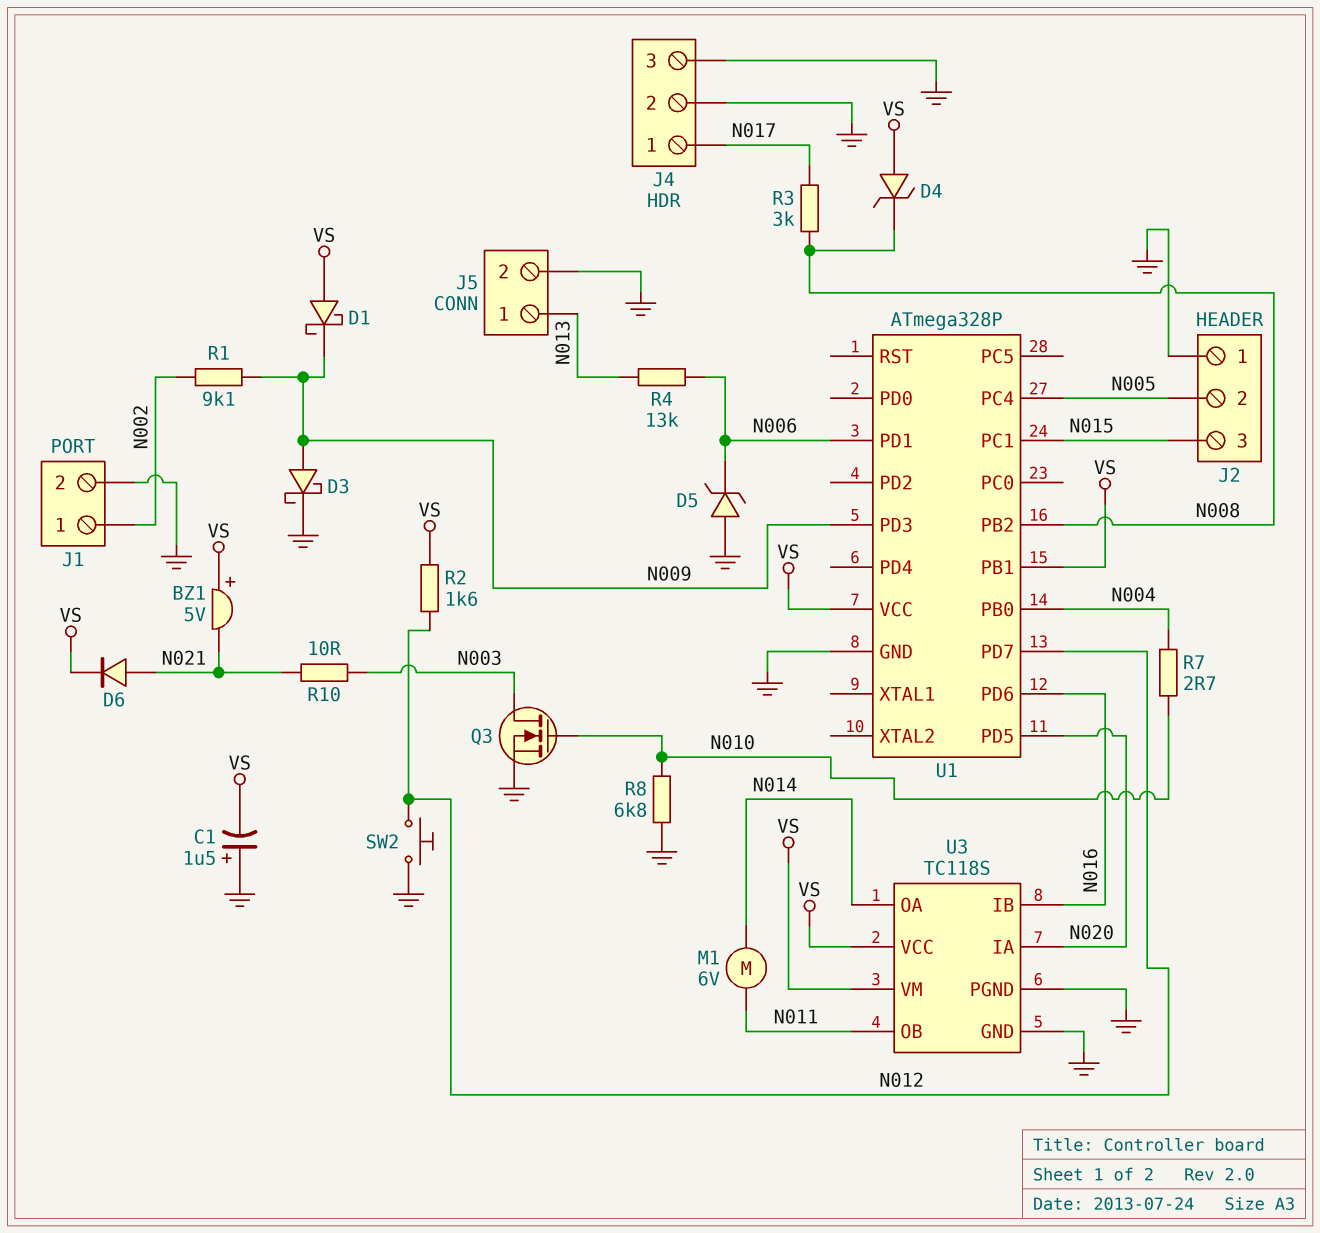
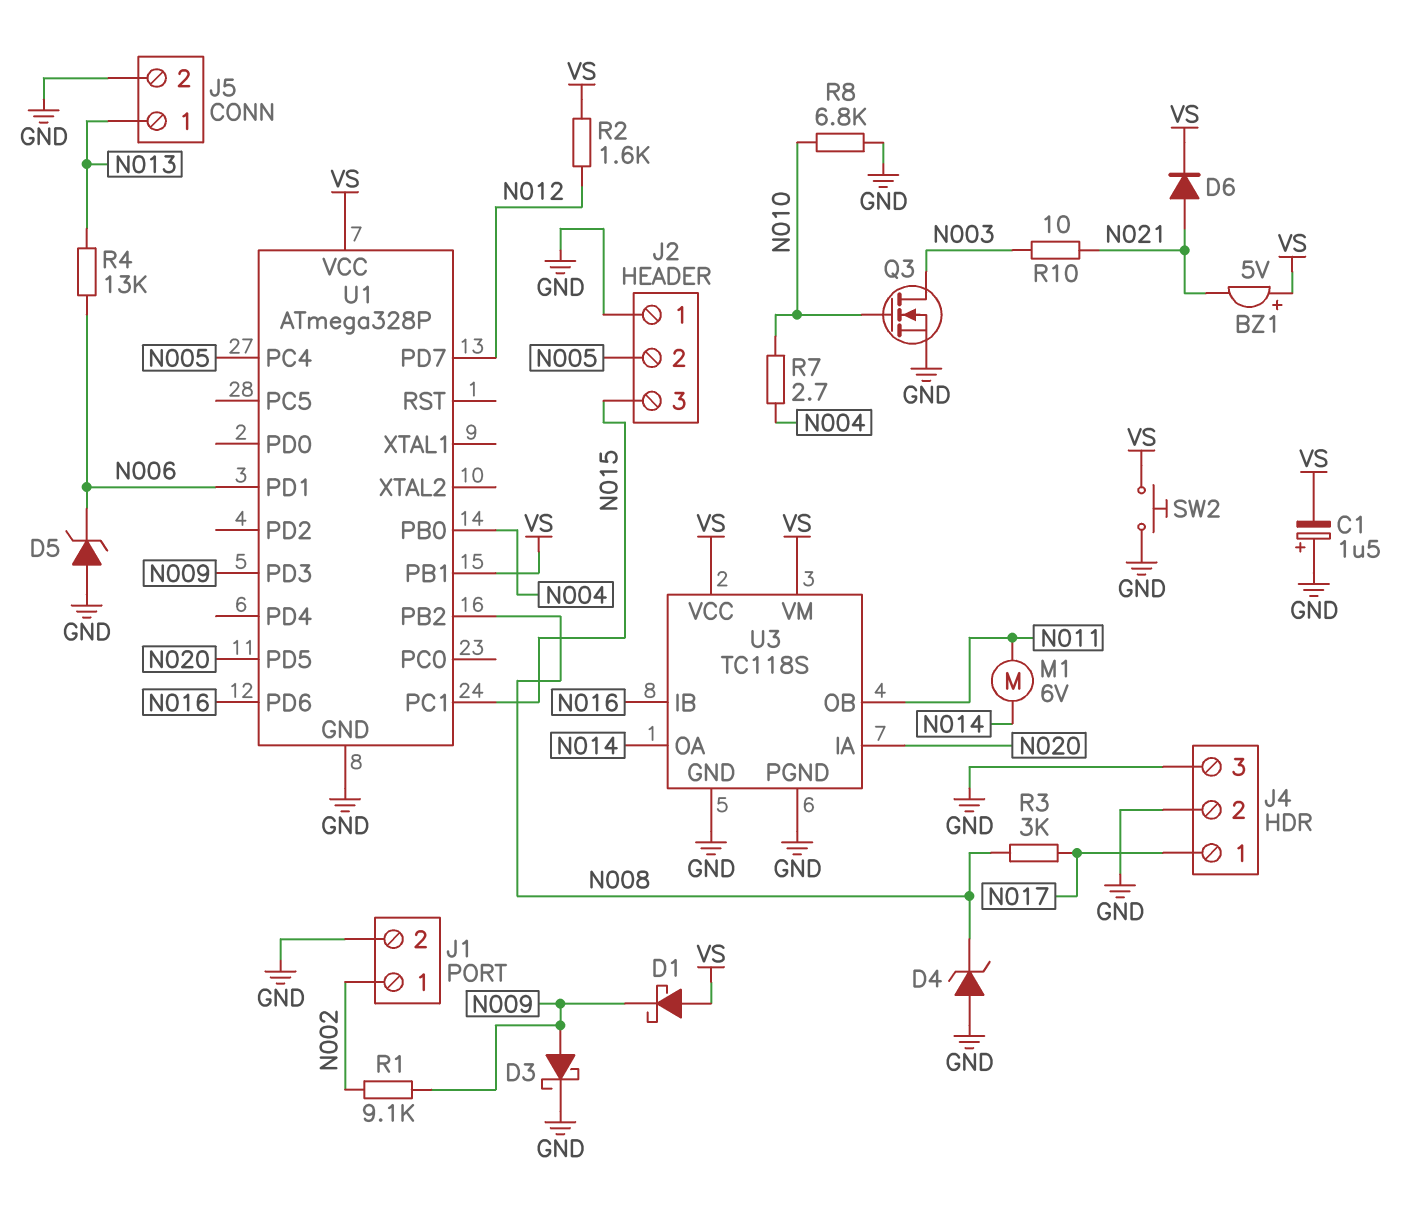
D4: zener (A VS, K N008) -> zener (A GND, K N008)
SW2: button (GND, N012) -> button (GND, VS)

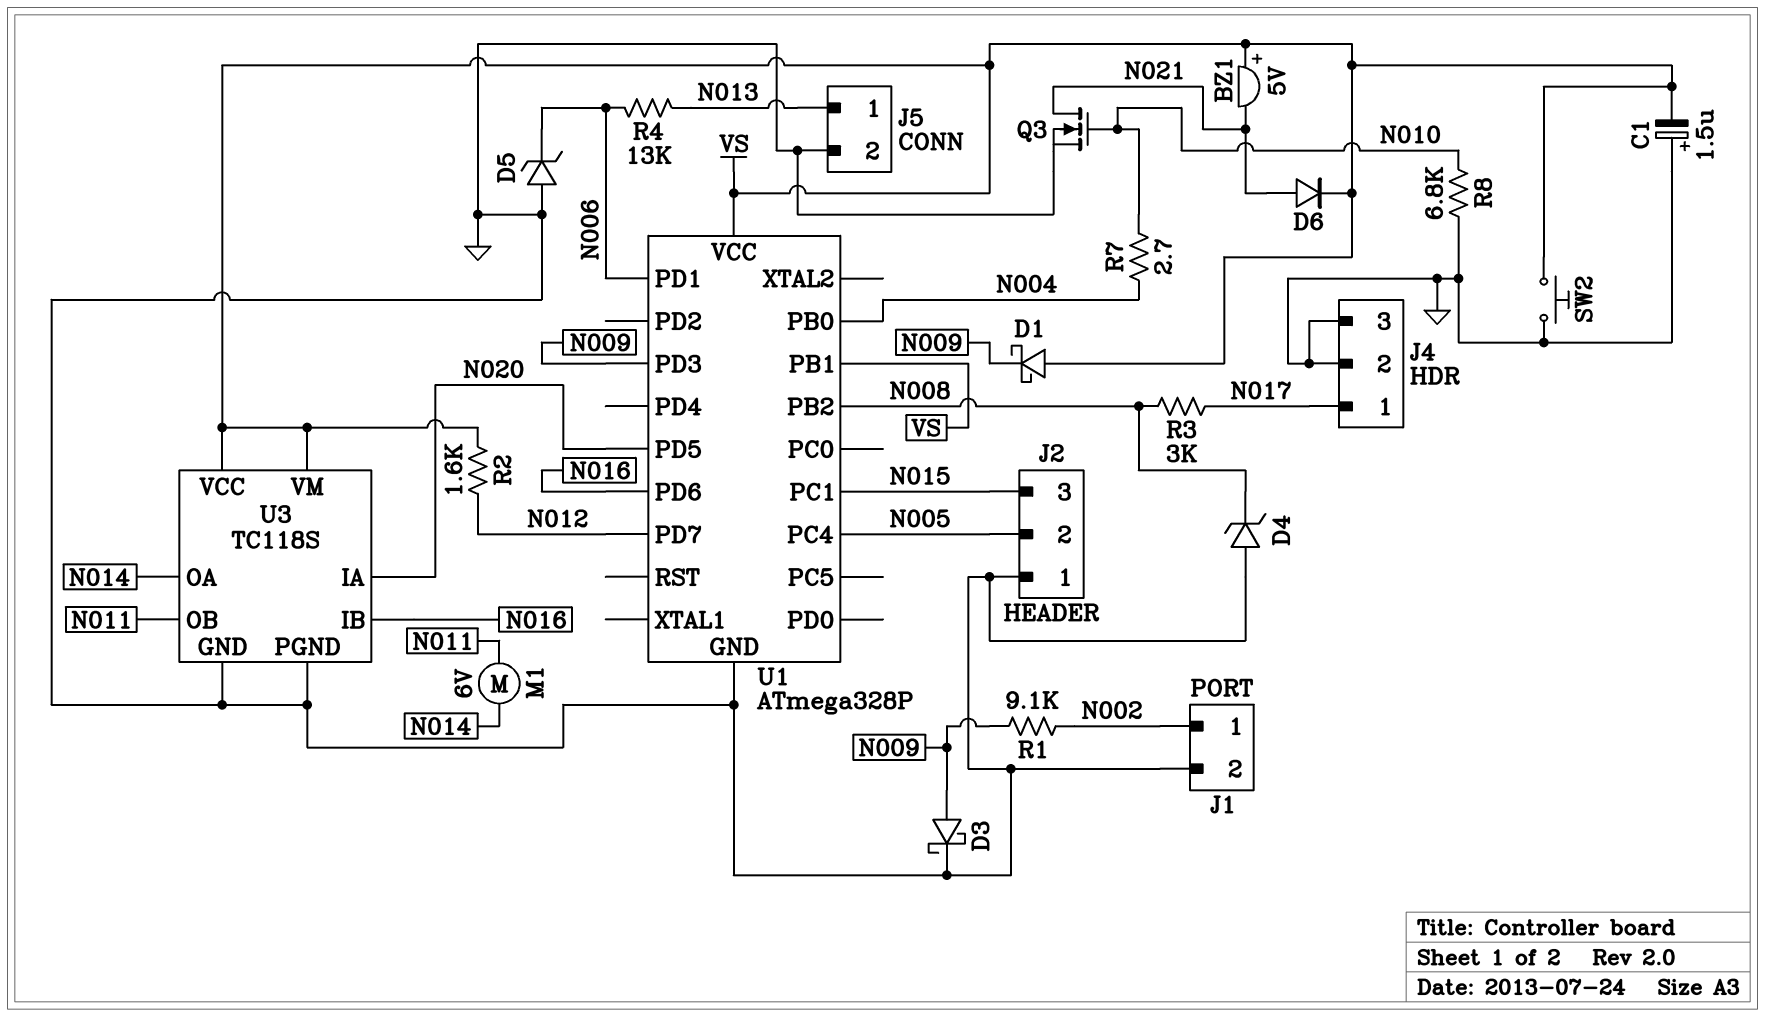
Q3: NMOS (G N010, D N003, S GND) -> NMOS (G N010, D N021, S GND)
R10: 10 (N003, N021) -> none

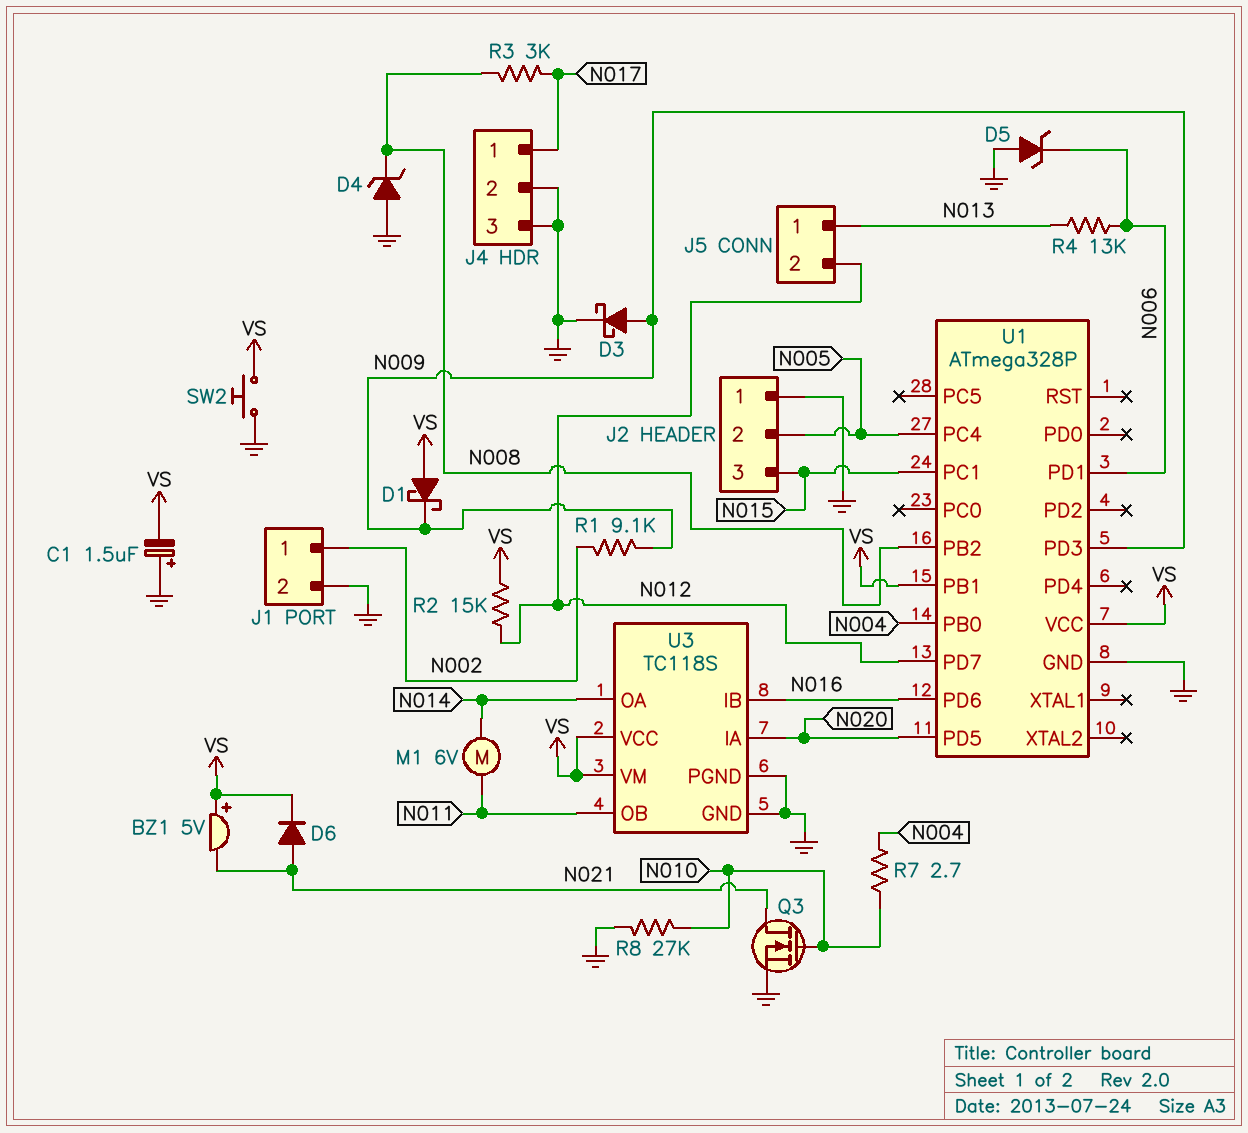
J5 pin 2: GND -> N012
R2: 1.6k (N012, VS) -> 15k (N012, VS)
R8: 6.8k (GND, N010) -> 27k (GND, N010)

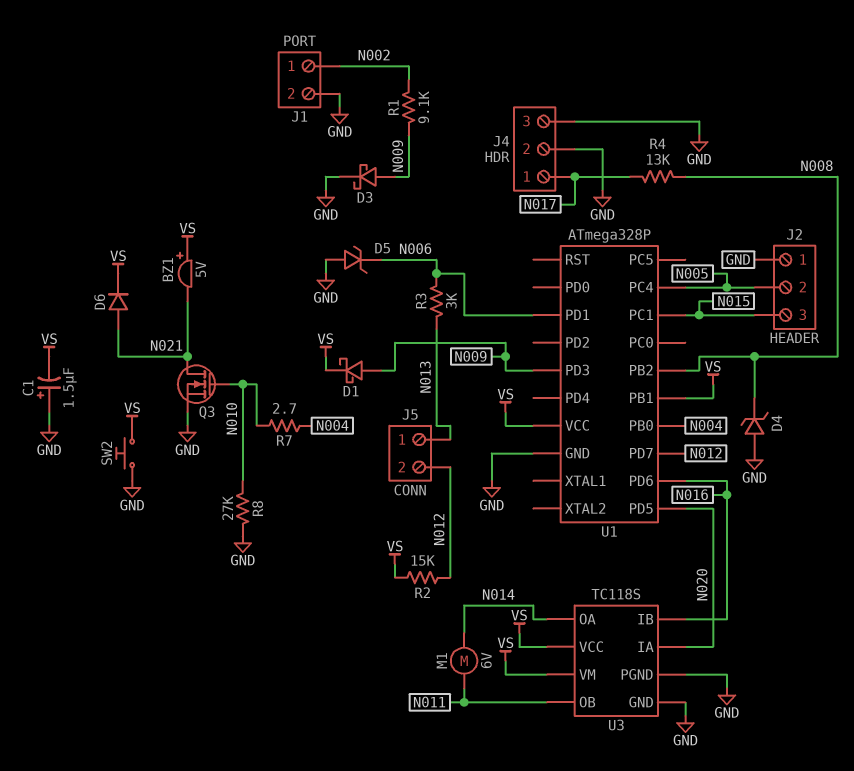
D1: schottky (A VS, K N009) -> schottky (A N009, K VS)
R3: 3k (N008, N017) -> 3k (N006, N013)
R4: 13k (N006, N013) -> 13k (N008, N017)

